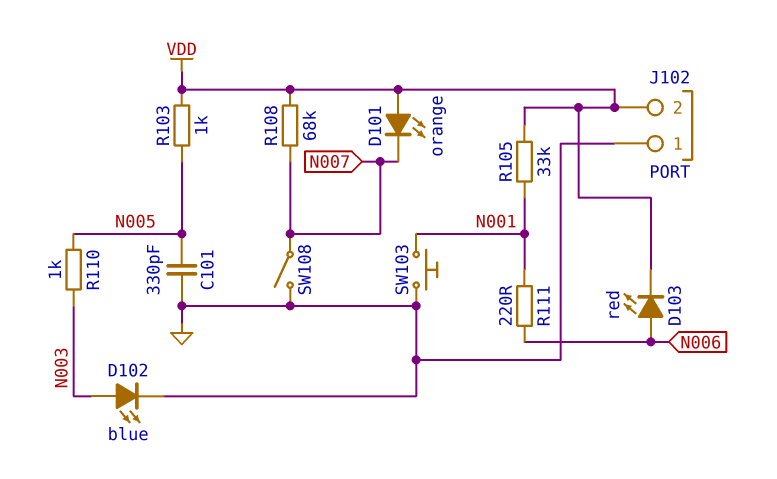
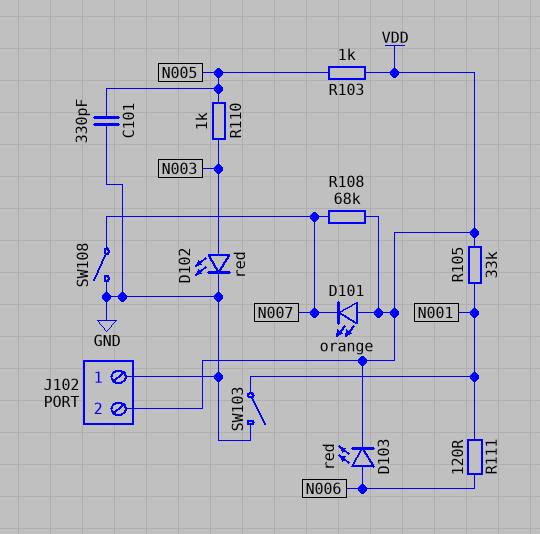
D102: LED blue (A N003, K GND) -> LED red (A N003, K GND)
R111: 220 (N001, N006) -> 120 (N001, N006)
SW103: button (GND, N001) -> switch (GND, N001)

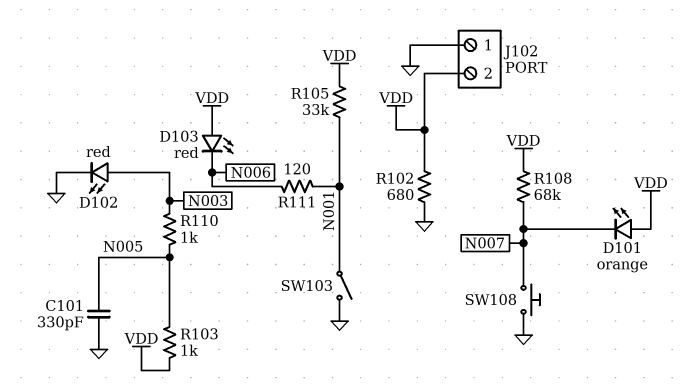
D103: LED red (A N006, K VDD) -> LED red (A VDD, K N006)
R102: none -> 680 (GND, VDD)
SW108: switch (GND, N007) -> button (GND, N007)

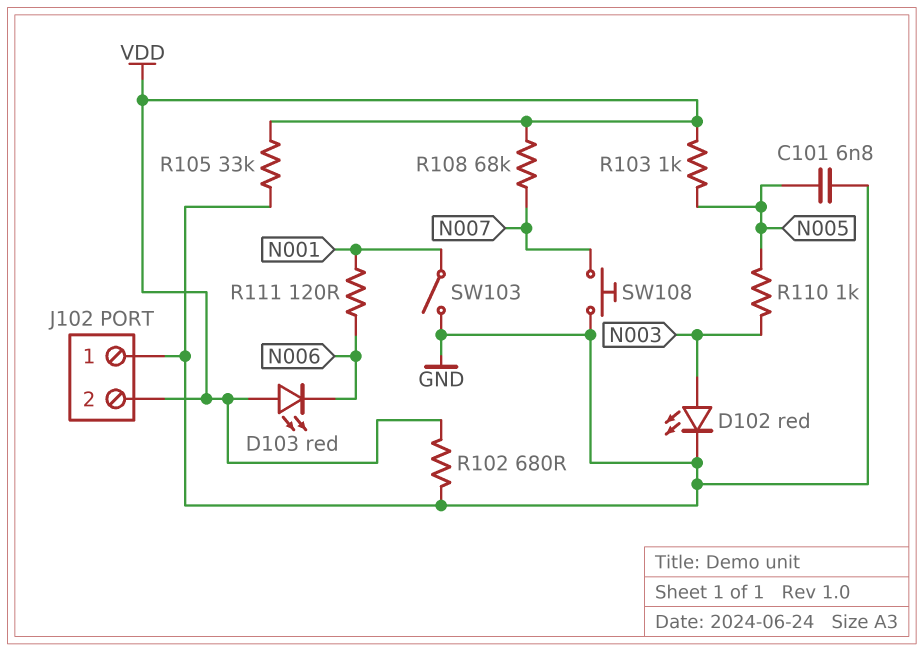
C101: 330pF (GND, N005) -> 6.8nF (GND, N005)
D101: LED orange (A VDD, K N007) -> none
R105: 33k (N001, VDD) -> 33k (GND, VDD)

